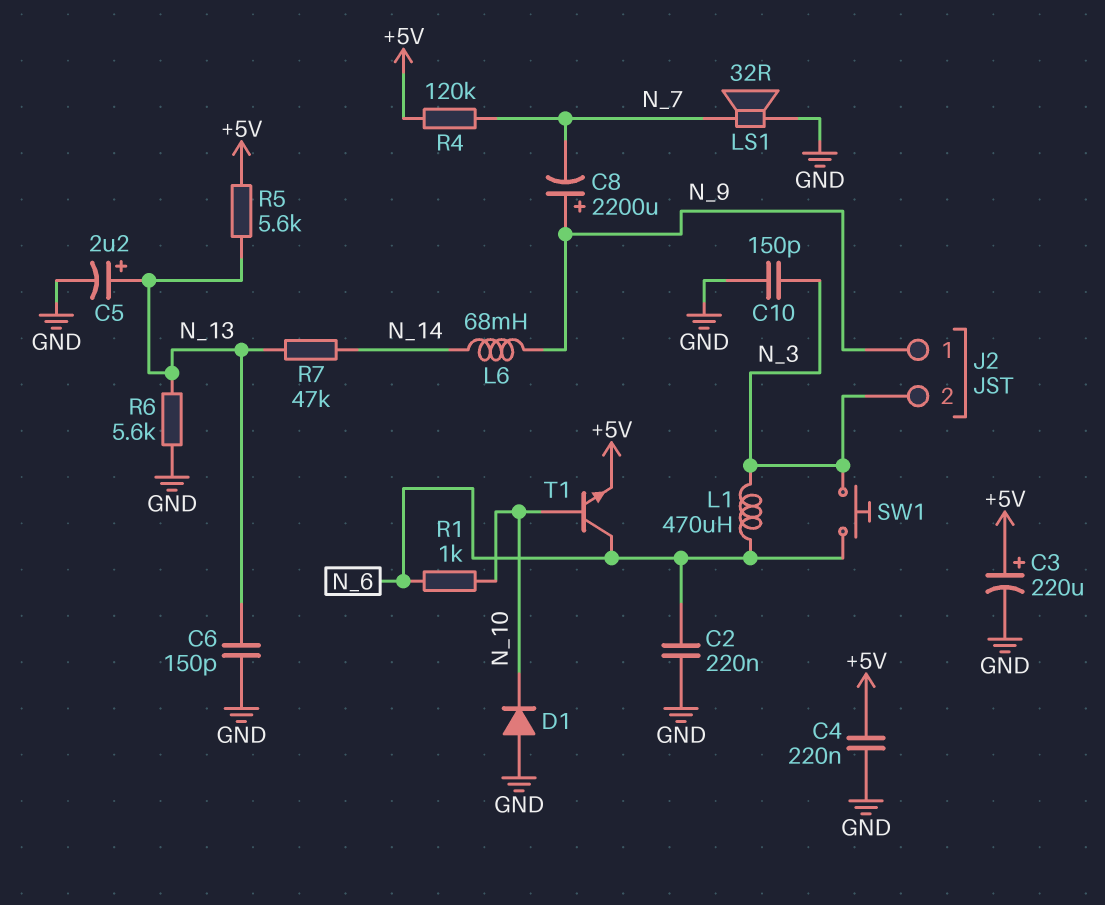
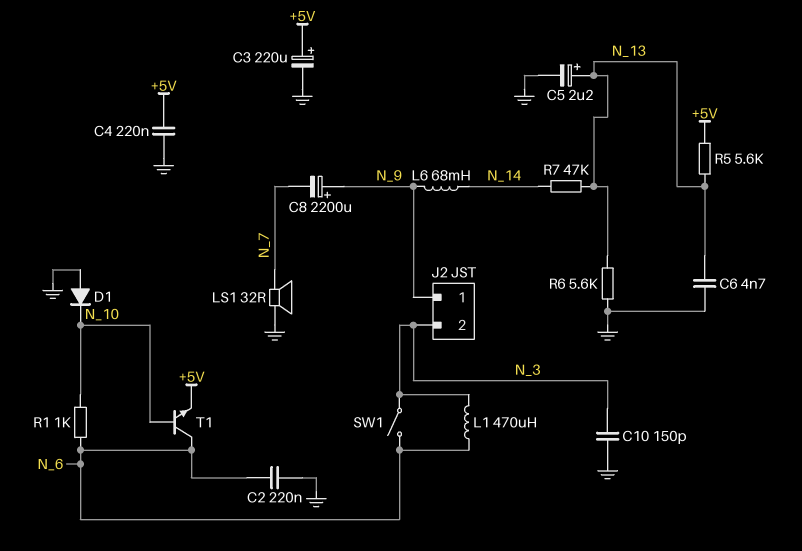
C6: 150pF (GND, N_13) -> 4.7nF (GND, N_13)
R4: 120k (+5V, N_7) -> none
SW1: button (N_3, N_6) -> switch (N_3, N_6)

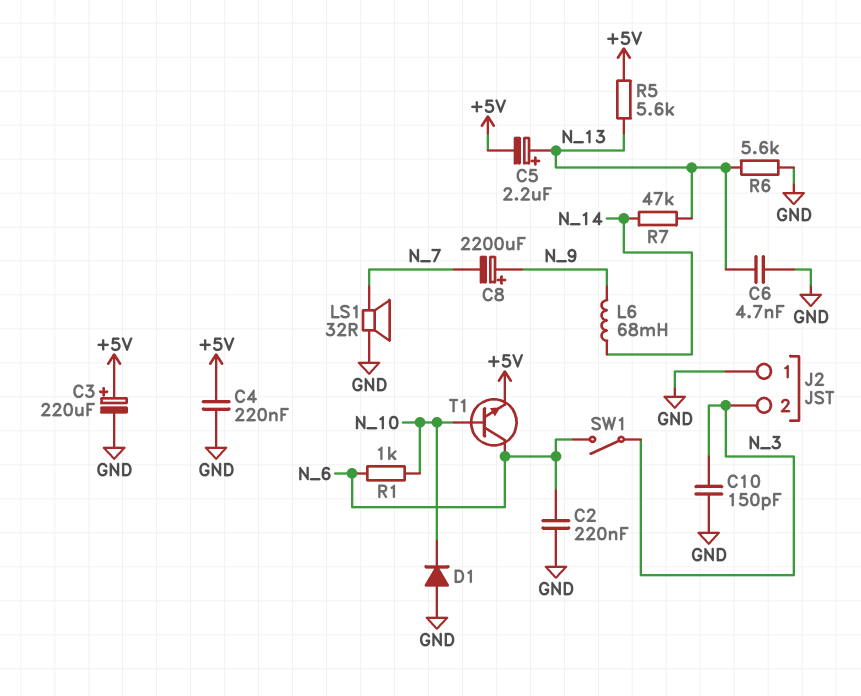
C5: 2.2uF (plus N_13, minus GND) -> 2.2uF (plus N_13, minus +5V)
J2 pin 1: N_9 -> GND
L1: 470uH (N_3, N_6) -> none

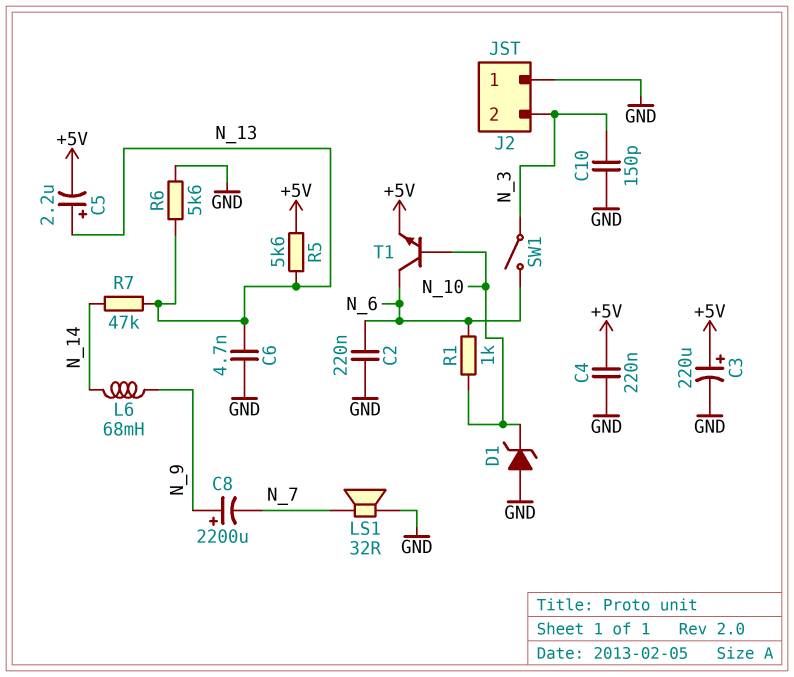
D1: diode (A GND, K N_10) -> zener (A GND, K N_10)

